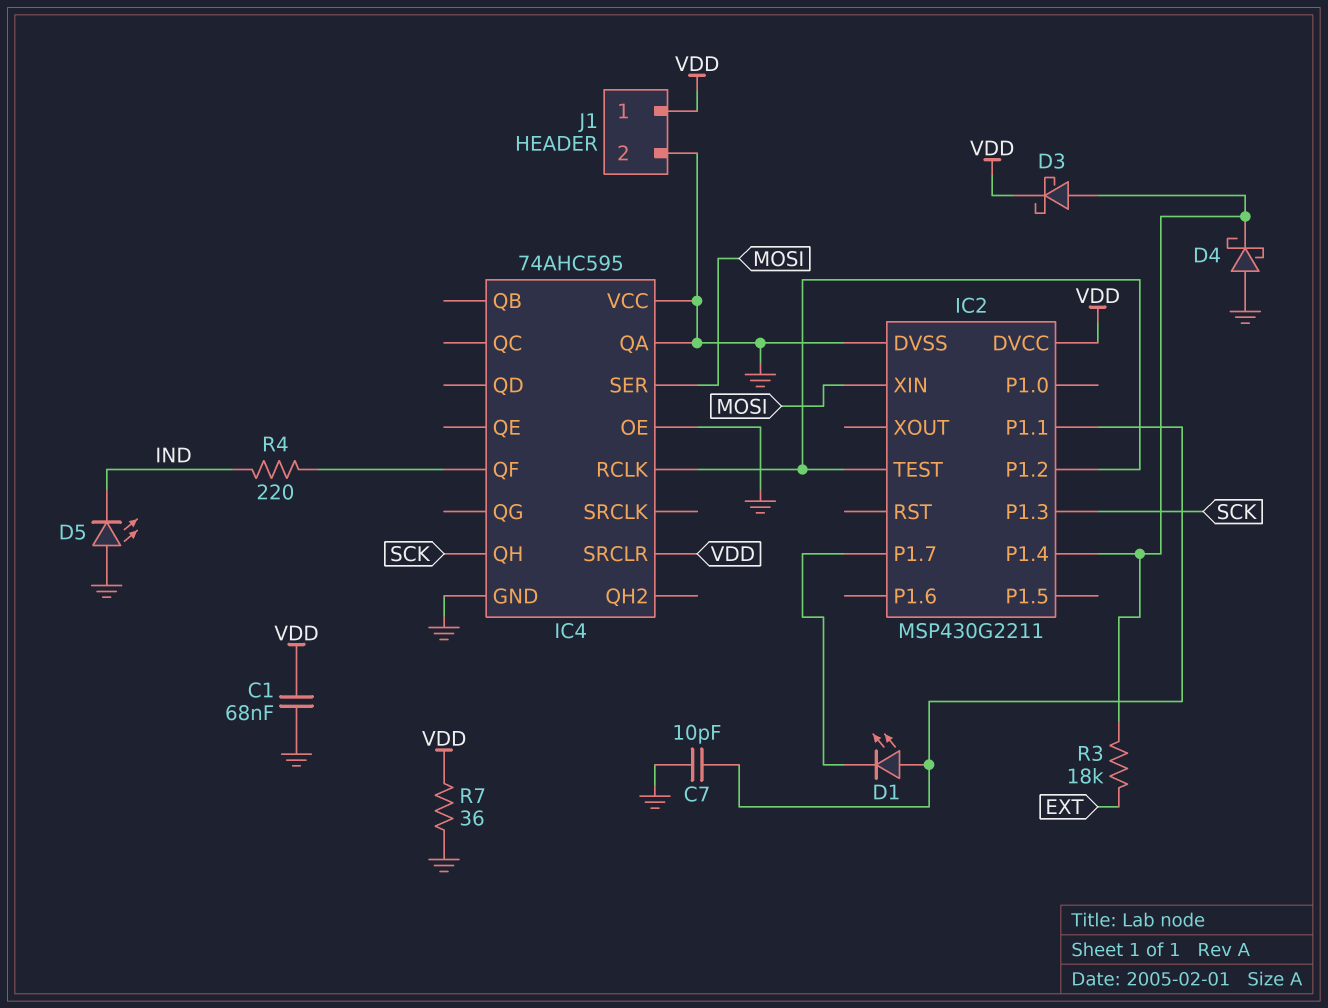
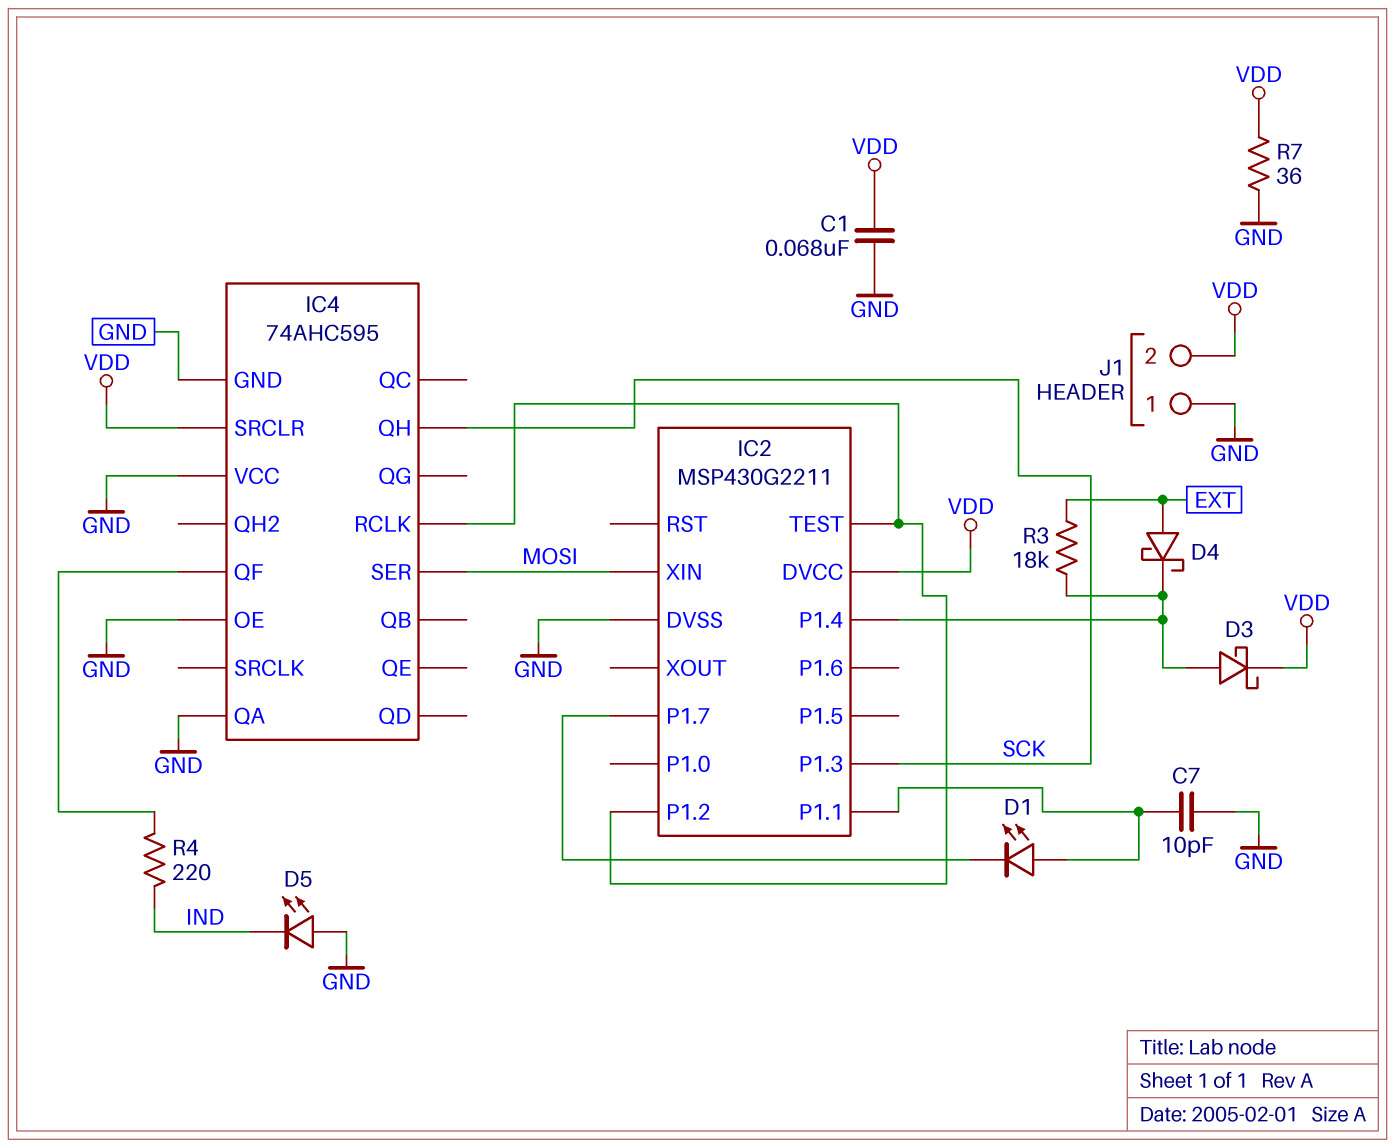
D4: schottky (A GND, K IC2/P1.4) -> schottky (A EXT, K IC2/P1.4)
J1 pin 1: VDD -> GND
J1 pin 2: GND -> VDD

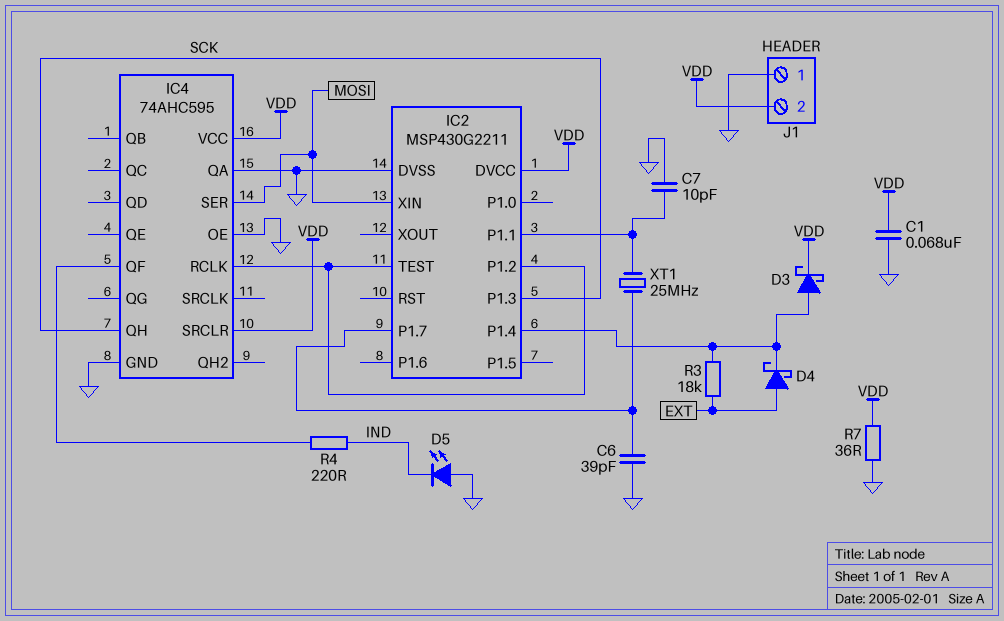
C6: none -> 39pF (GND, IC2/P1.7)
D1: LED (A IC2/P1.1, K IC2/P1.7) -> none
IC4 pin VCC: GND -> VDD
XT1: none -> 25MHz (IC2/P1.1, IC2/P1.7)

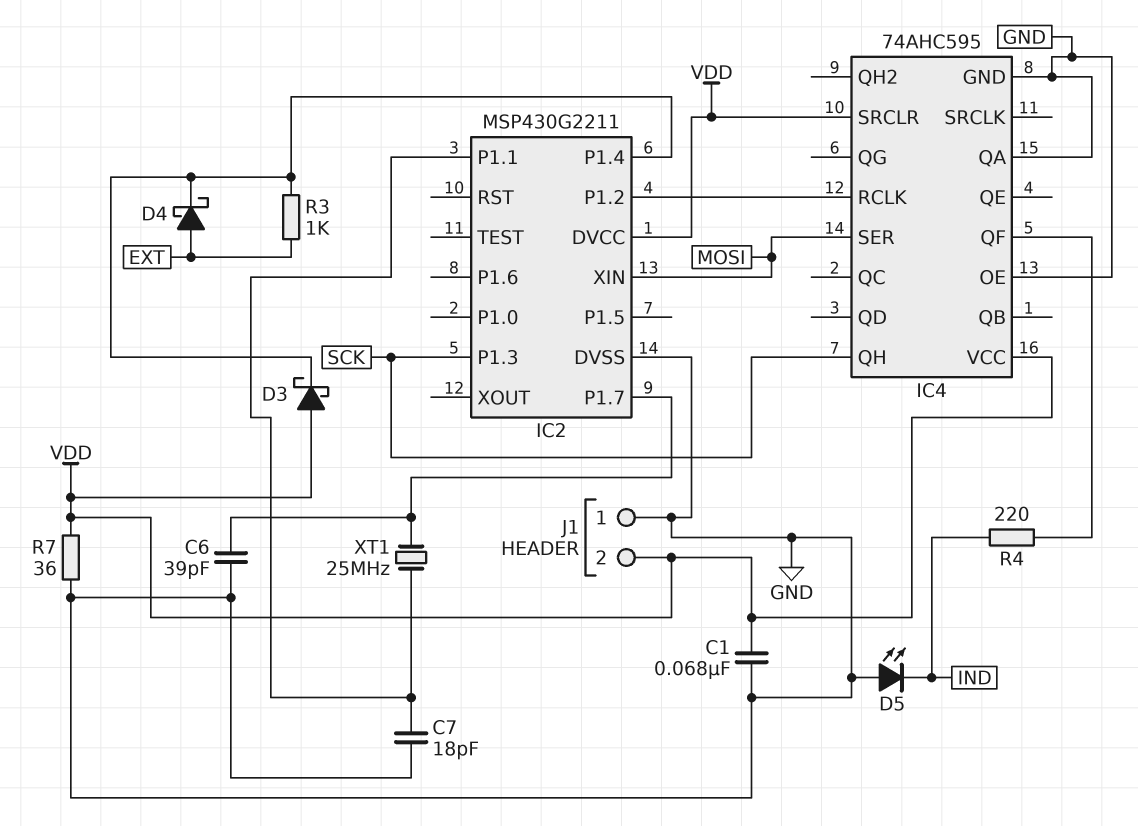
C7: 10pF (GND, IC2/P1.1) -> 18pF (GND, IC2/P1.1)
D3: schottky (A IC2/P1.4, K VDD) -> schottky (A VDD, K IC2/P1.4)
IC2 pin TEST: IC2/P1.2 -> none
R3: 18k (EXT, IC2/P1.4) -> 1k (EXT, IC2/P1.4)

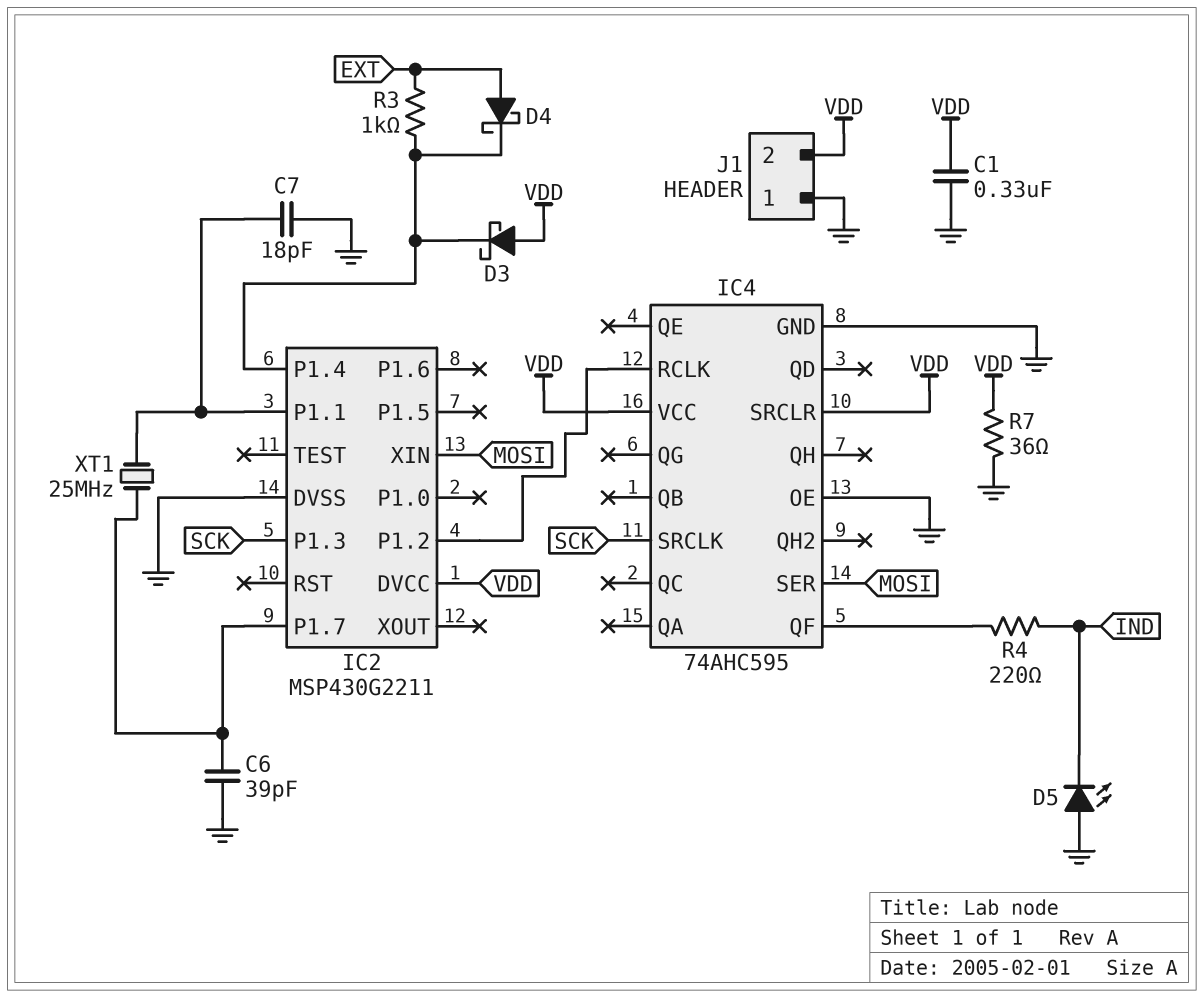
C1: 68nF (GND, VDD) -> 330nF (GND, VDD)
IC4 pin QA: GND -> none
IC4 pin QH: SCK -> none
IC4 pin SRCLK: none -> SCK

